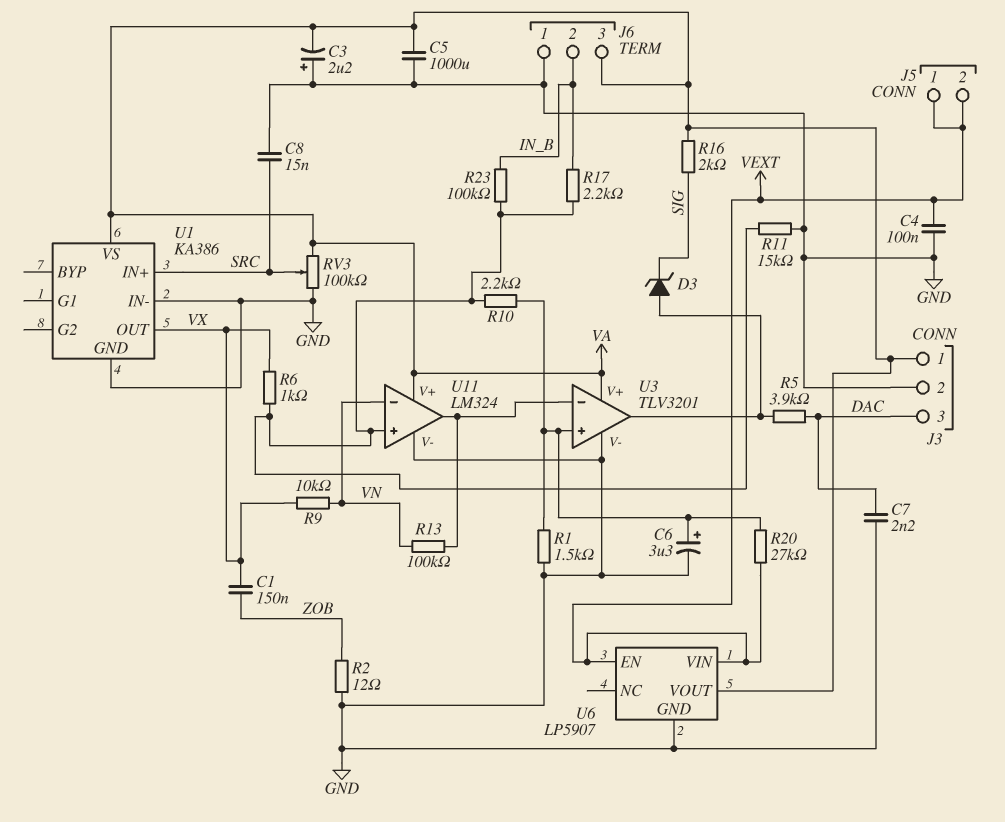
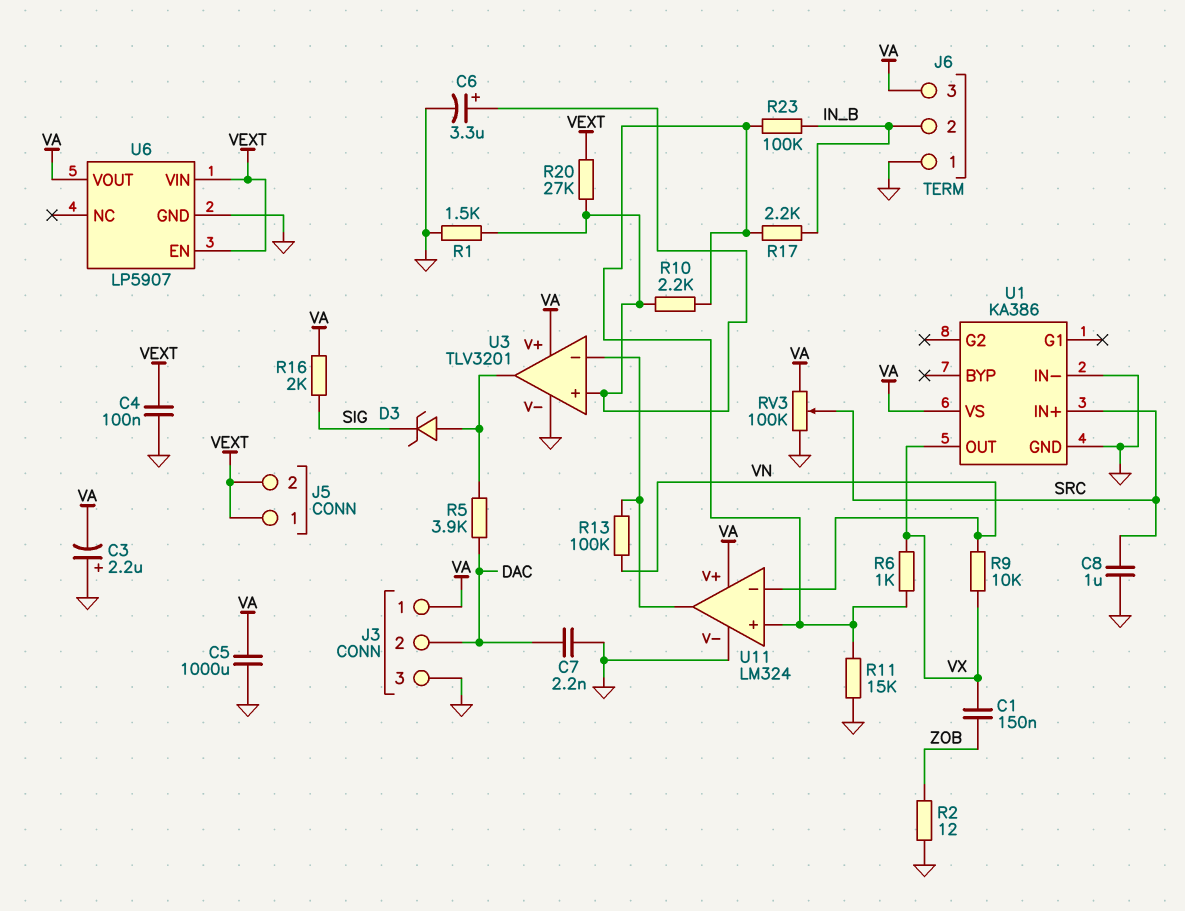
C8: 15nF (GND, SRC) -> 1uF (GND, SRC)
J3 pin 2: GND -> DAC
J3 pin 3: DAC -> GND

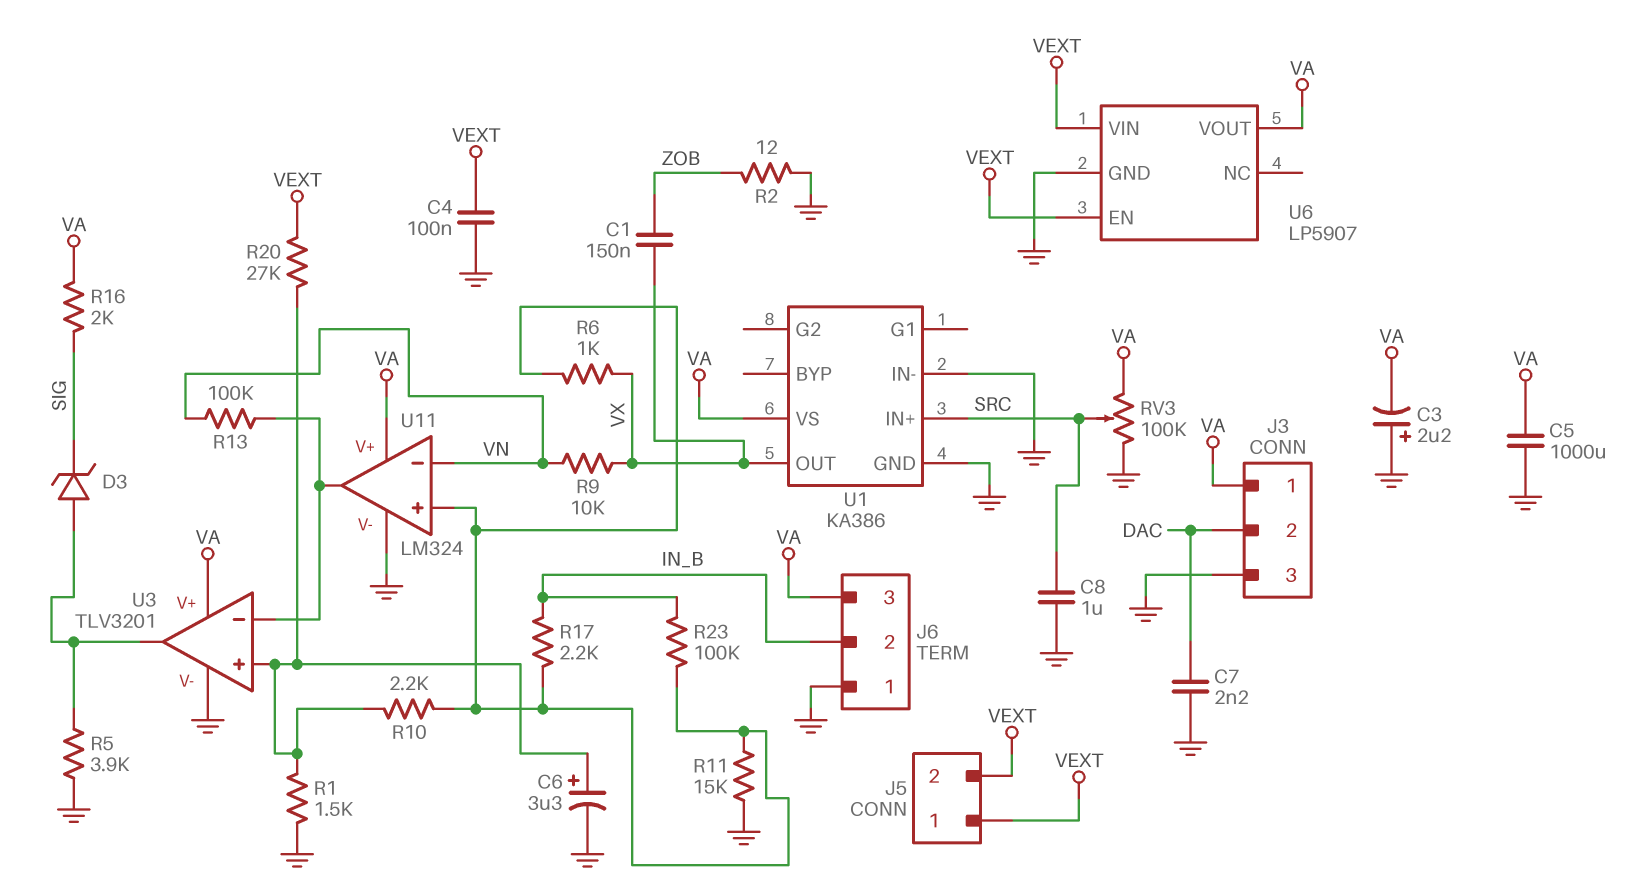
R5: 3.9k (DAC, U3/out) -> 3.9k (GND, U3/out)

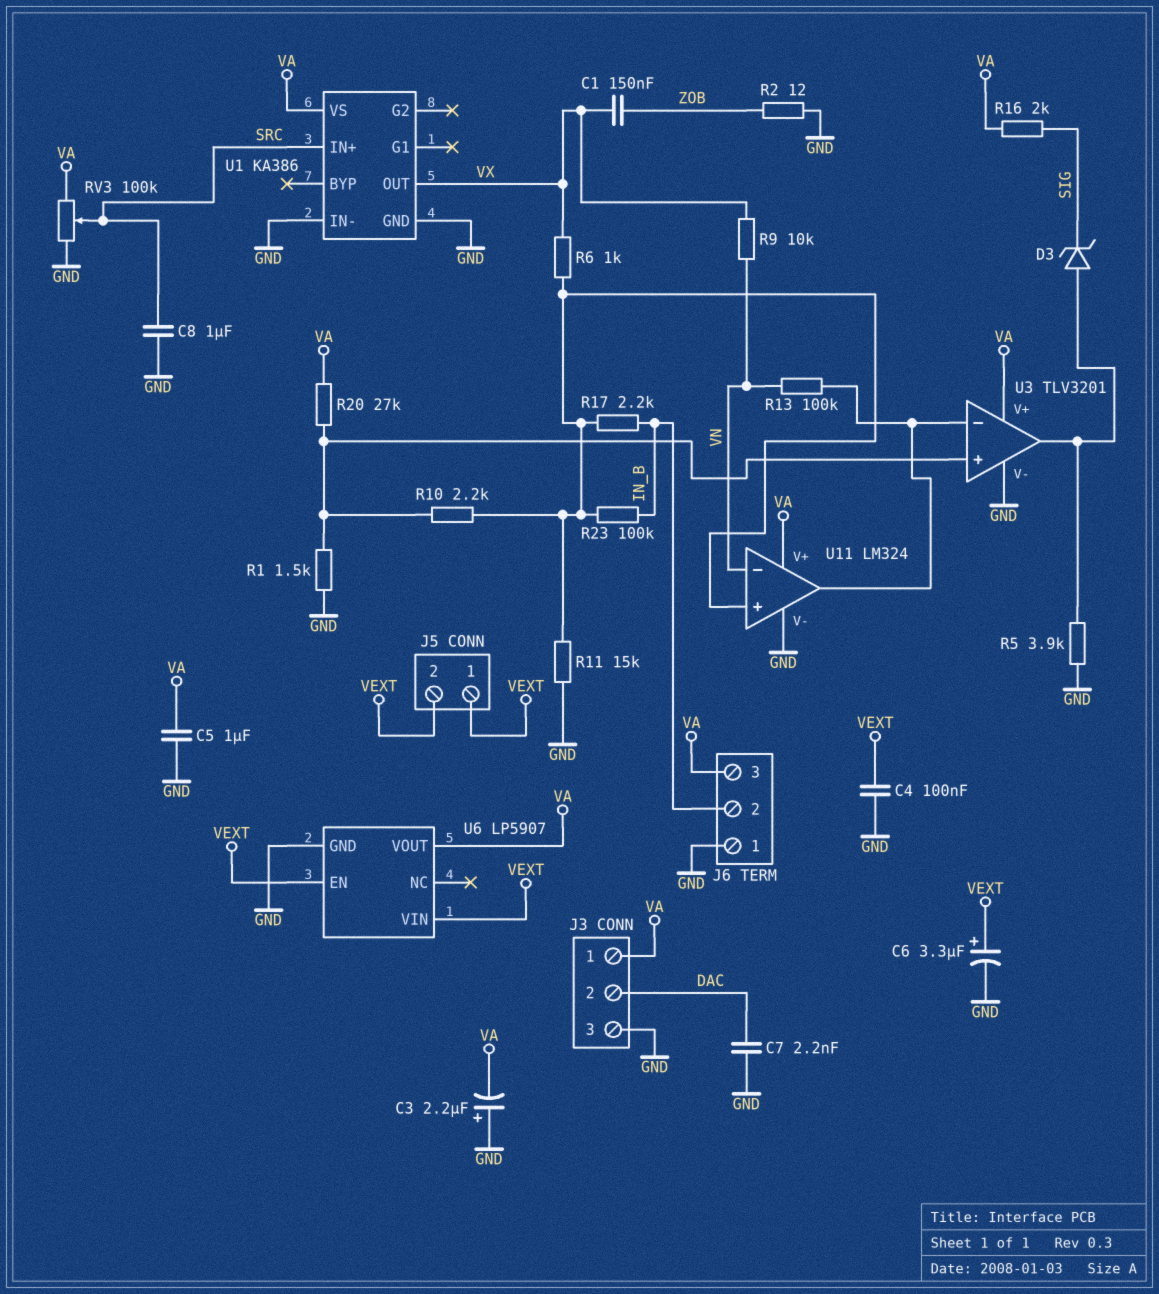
C5: 1000uF (GND, VA) -> 1uF (GND, VA)
C6: 3.3uF (plus U3/in+, minus GND) -> 3.3uF (plus VEXT, minus GND)
R20: 27k (U3/in+, VEXT) -> 27k (U3/in+, VA)

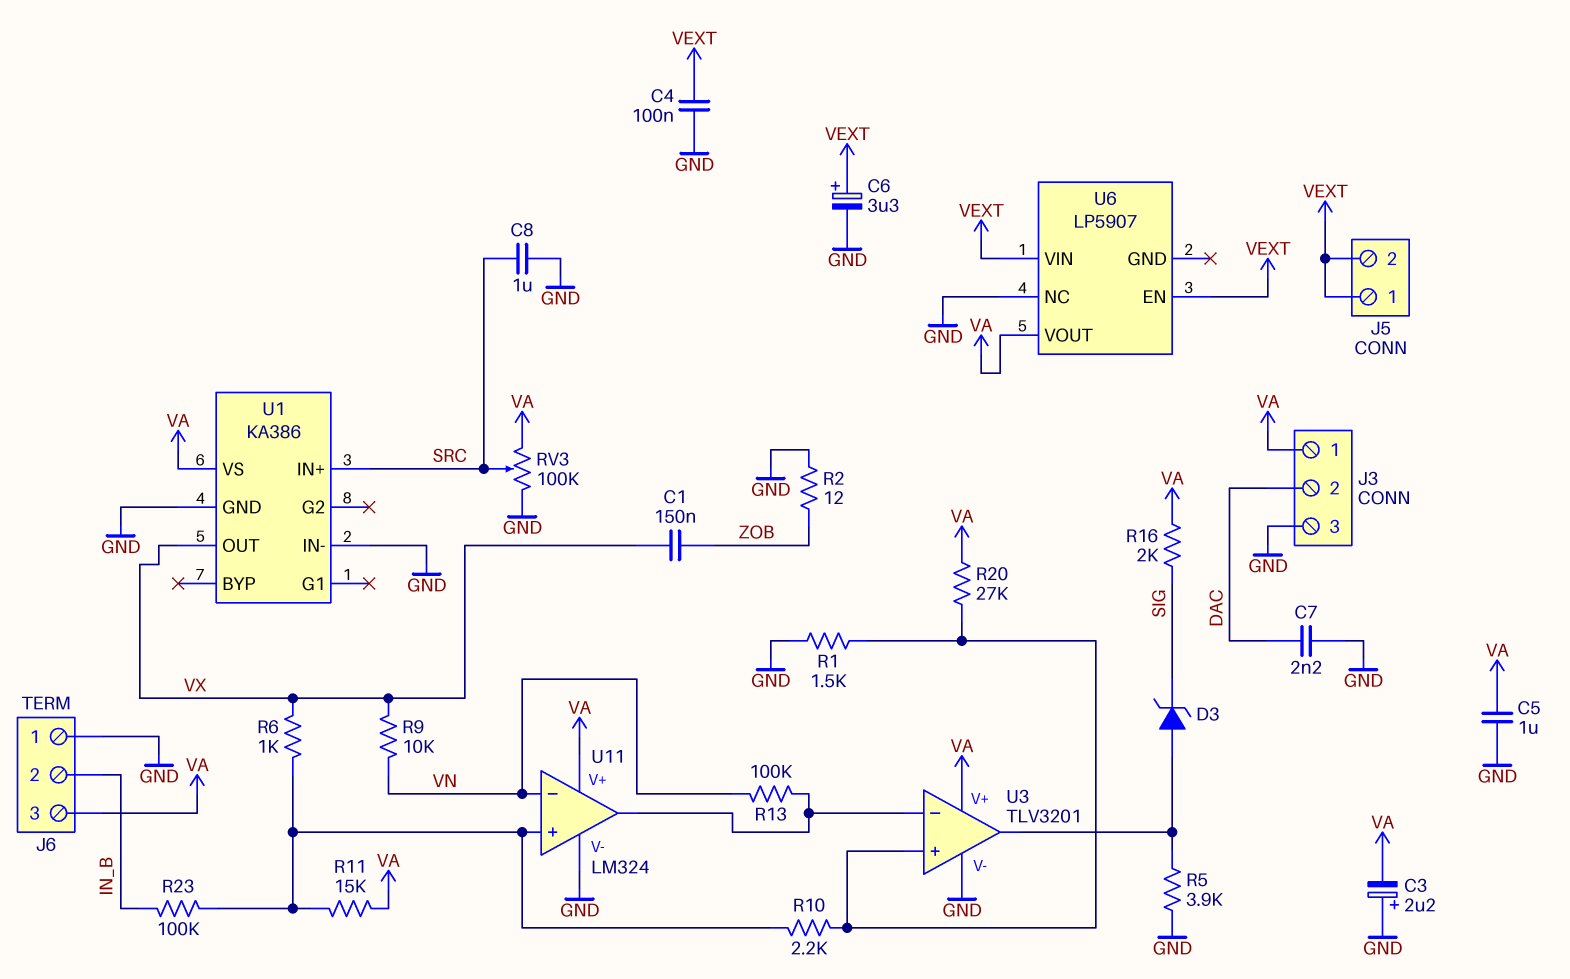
R11: 15k (GND, U11/in+) -> 15k (U11/in+, VA)
R17: 2.2k (IN_B, U11/in+) -> none
U6 pin GND: GND -> none
U6 pin NC: none -> GND

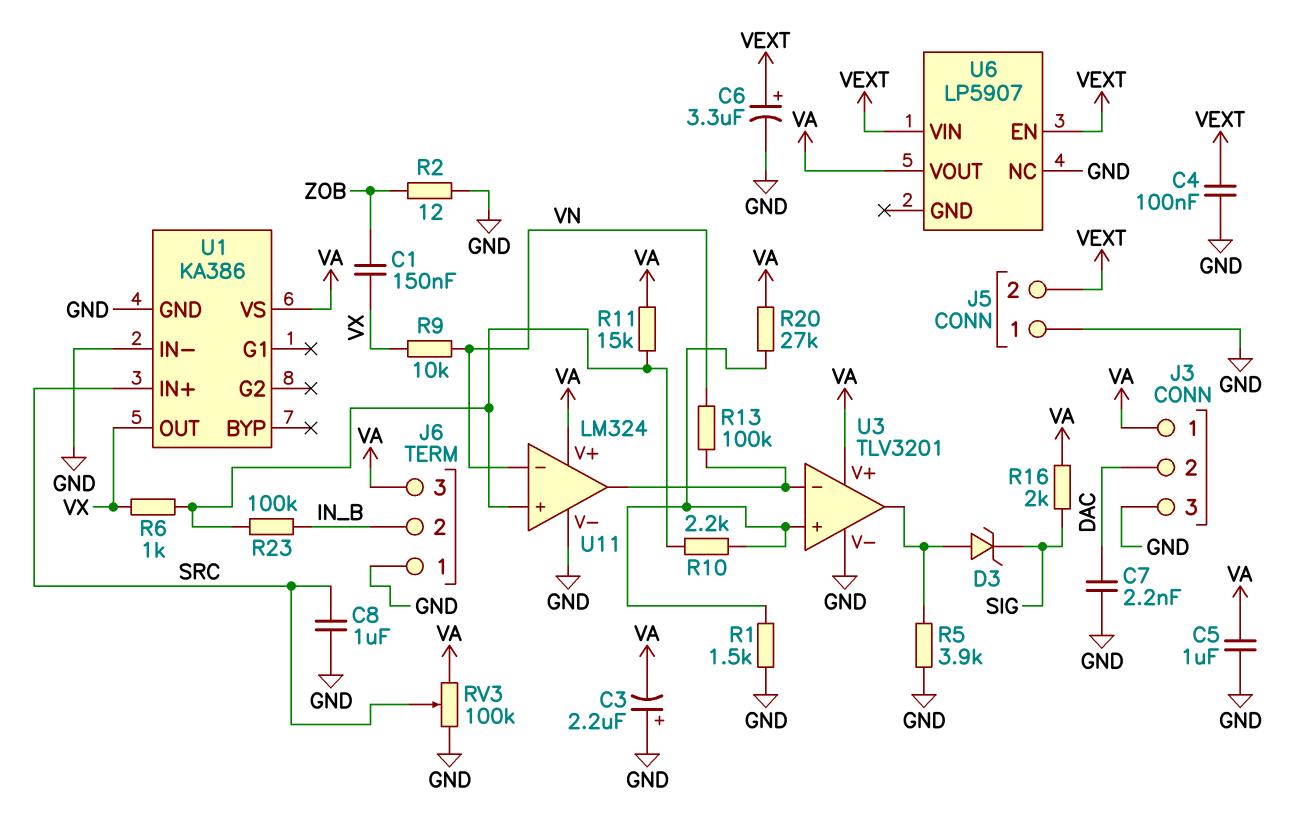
J5 pin 1: VEXT -> GND

